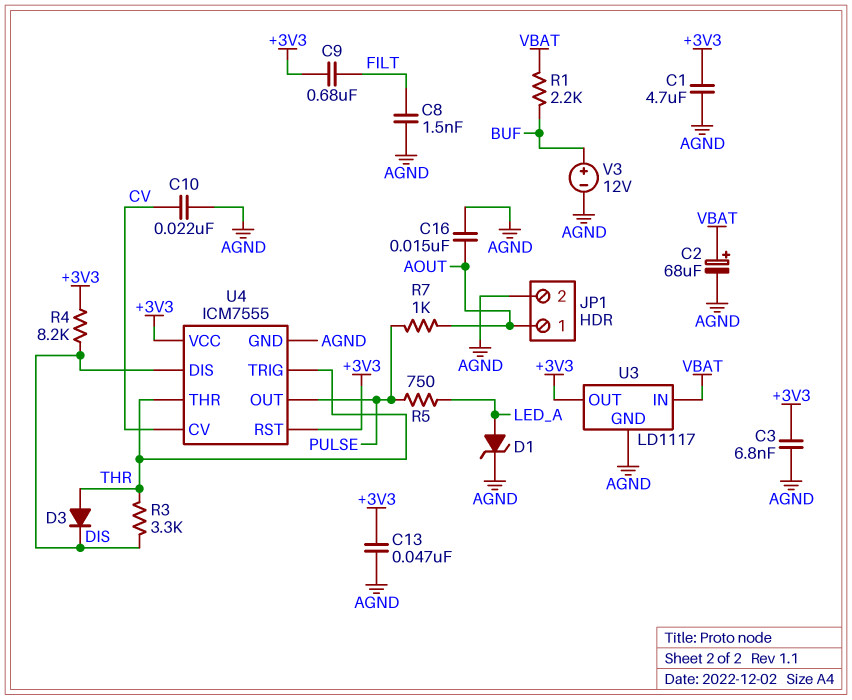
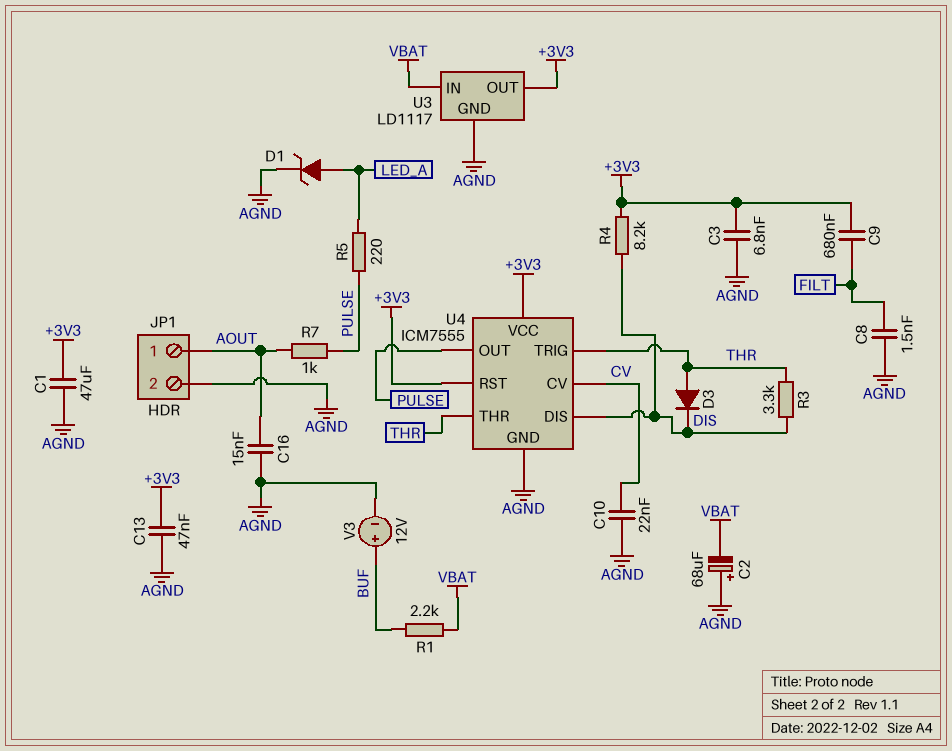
C1: 4.7uF (+3V3, AGND) -> 47uF (+3V3, AGND)
C2: 68uF (plus VBAT, minus AGND) -> 68uF (plus AGND, minus VBAT)
R5: 750 (LED_A, PULSE) -> 220 (LED_A, PULSE)

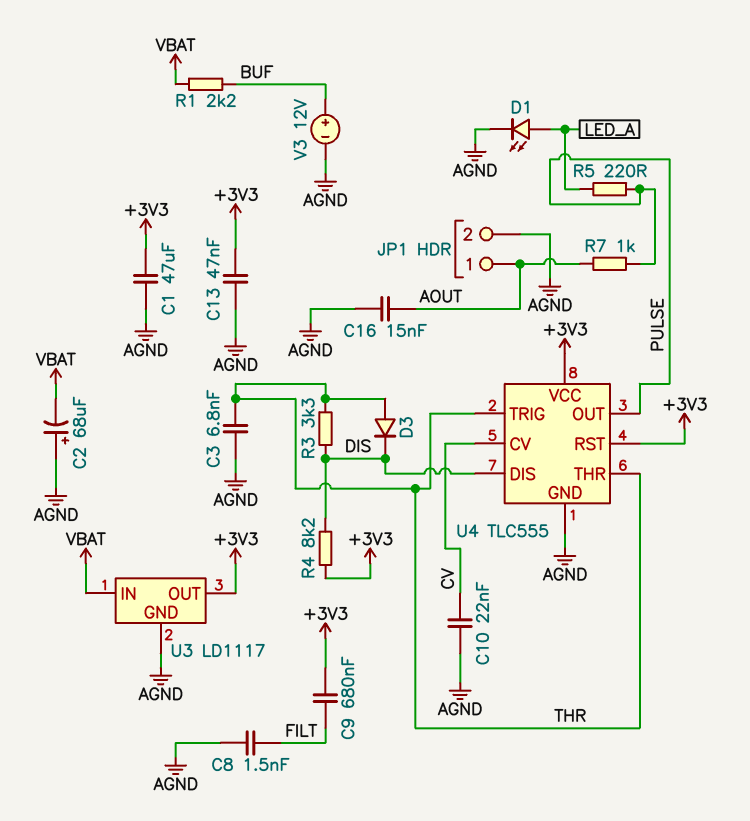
C3: 6.8nF (+3V3, AGND) -> 6.8nF (AGND, THR)
D1: zener (A LED_A, K AGND) -> LED (A LED_A, K AGND)
U4: ICM7555 -> TLC555

